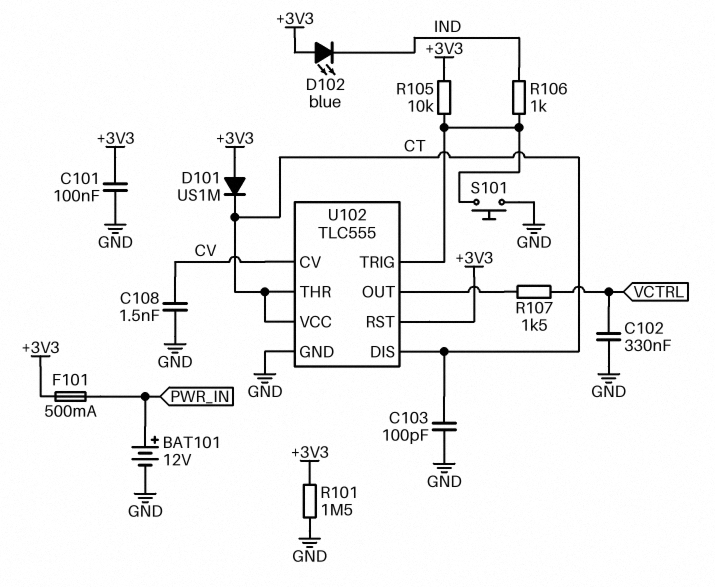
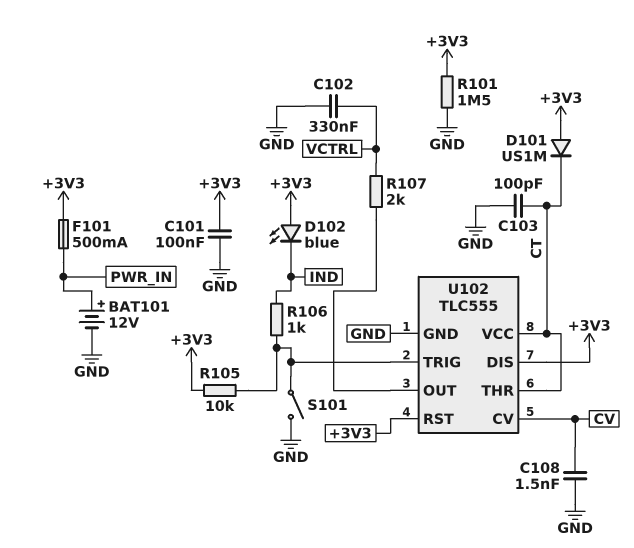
R107: 1.5k (U102/OUT, VCTRL) -> 2k (U102/OUT, VCTRL)
S101: button (GND, U102/TRIG) -> switch (GND, U102/TRIG)
U102 pin DIS: CT -> +3V3

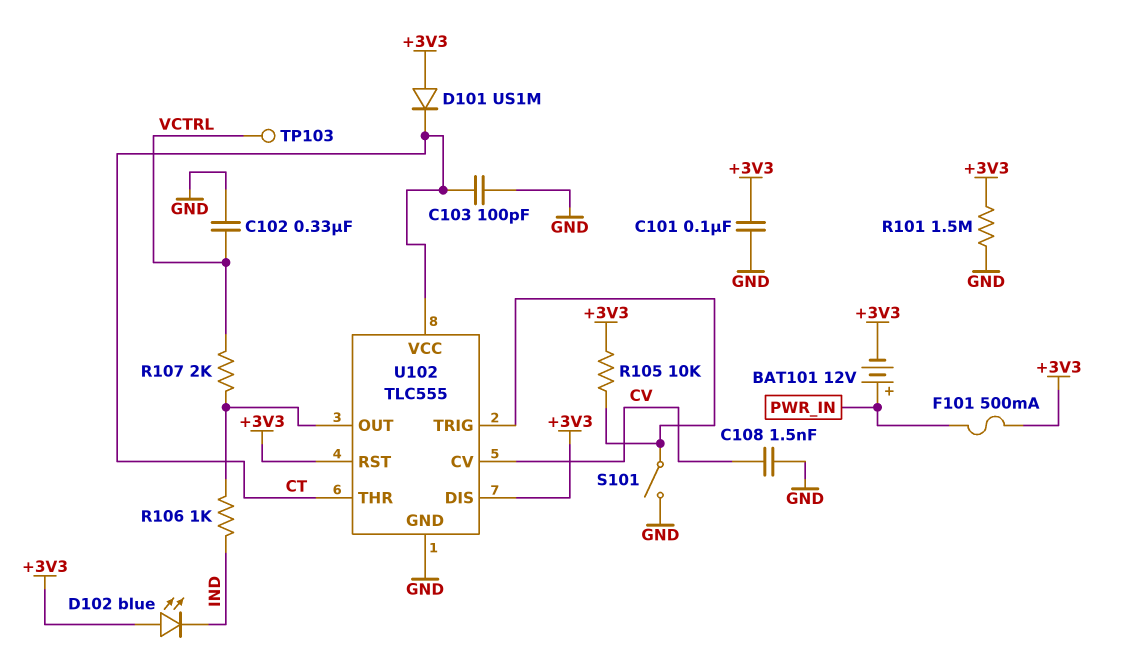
BAT101: 12V (plus PWR_IN, minus GND) -> 12V (plus PWR_IN, minus +3V3)
R106: 1k (IND, U102/TRIG) -> 1k (IND, U102/OUT)
TP103: none -> test point (VCTRL)

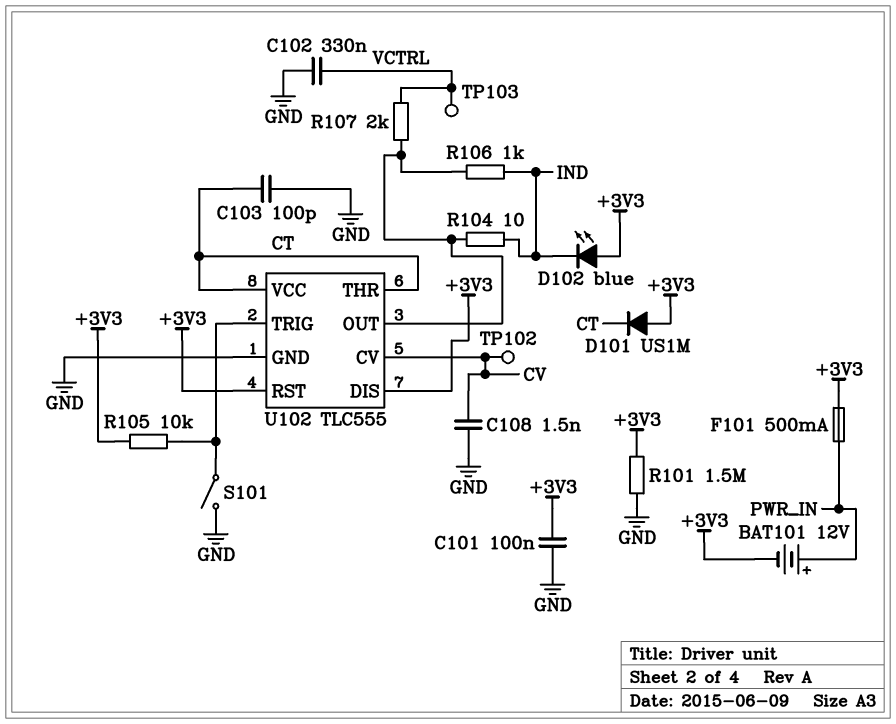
R104: none -> 10 (IND, U102/OUT)
TP102: none -> test point (CV)

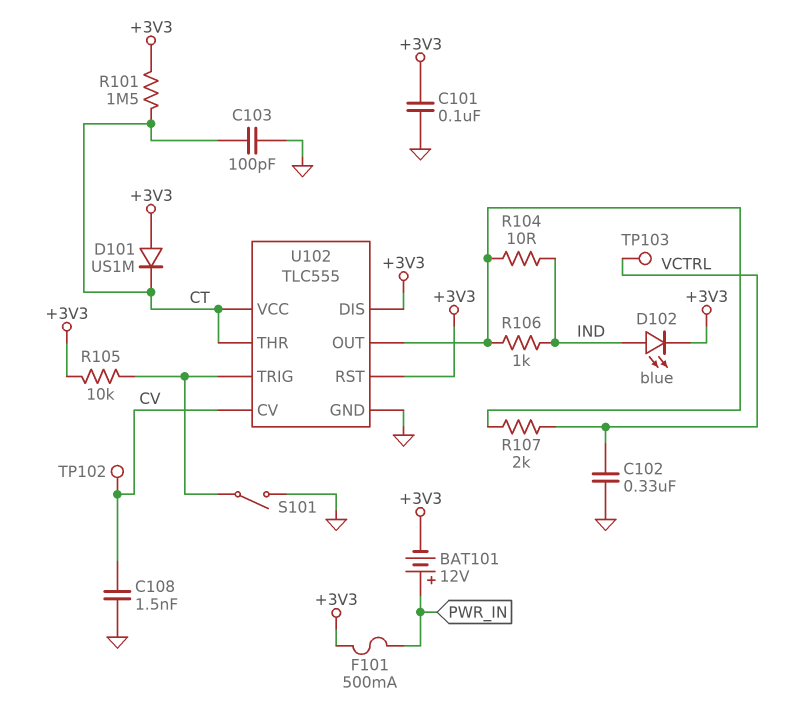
D102: LED blue (A +3V3, K IND) -> LED blue (A IND, K +3V3)
R101: 1.5M (+3V3, GND) -> 1.5M (+3V3, CT)

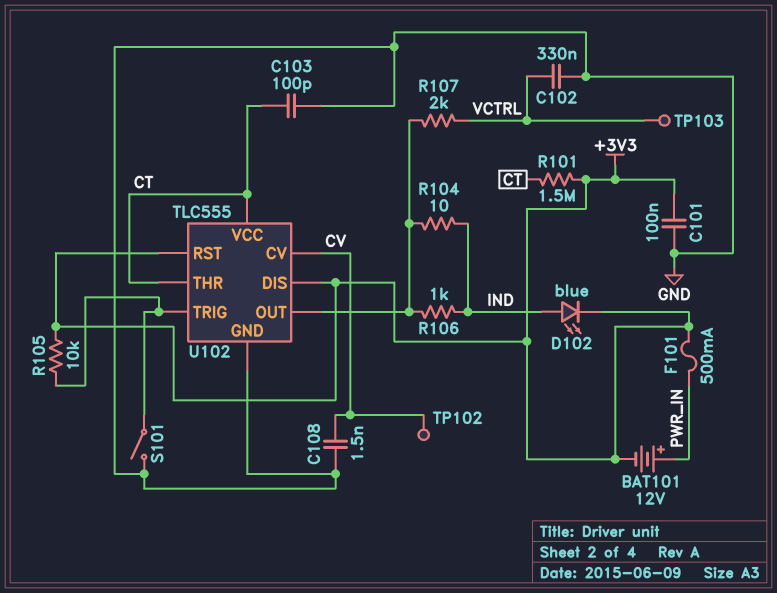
D101: diode US1M (A +3V3, K CT) -> none

